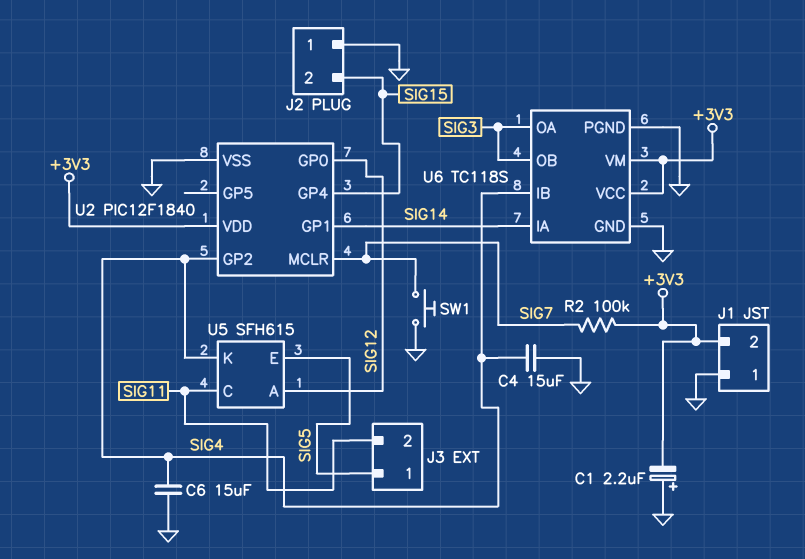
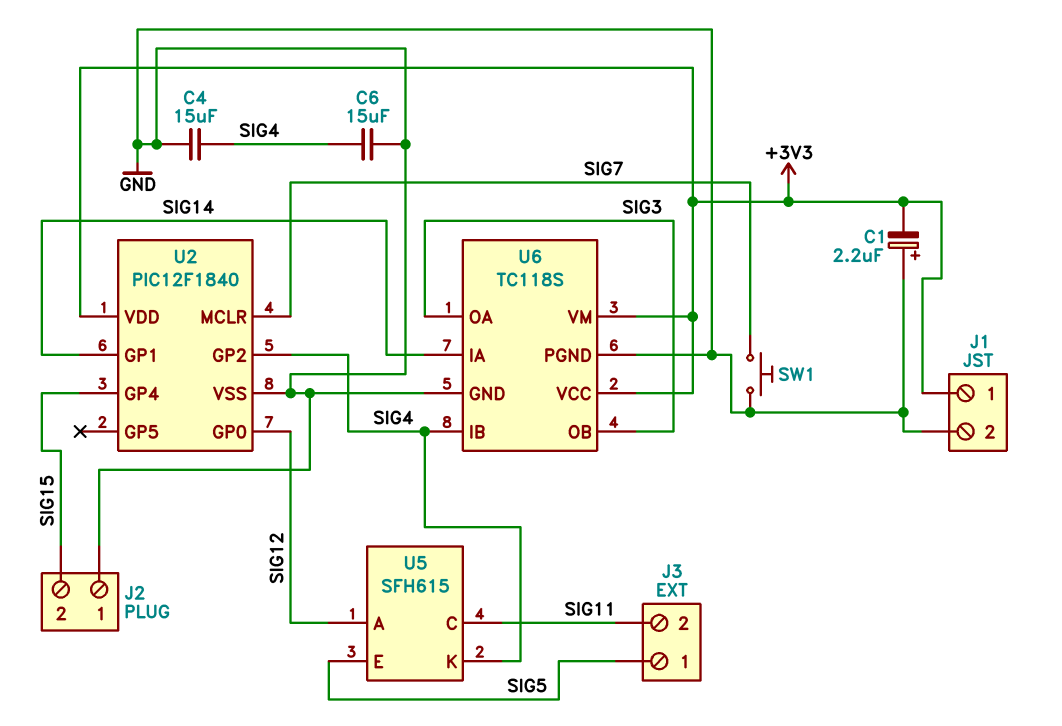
J1 pin 1: GND -> +3V3
J1 pin 2: +3V3 -> GND
R2: 100k (+3V3, SIG7) -> none

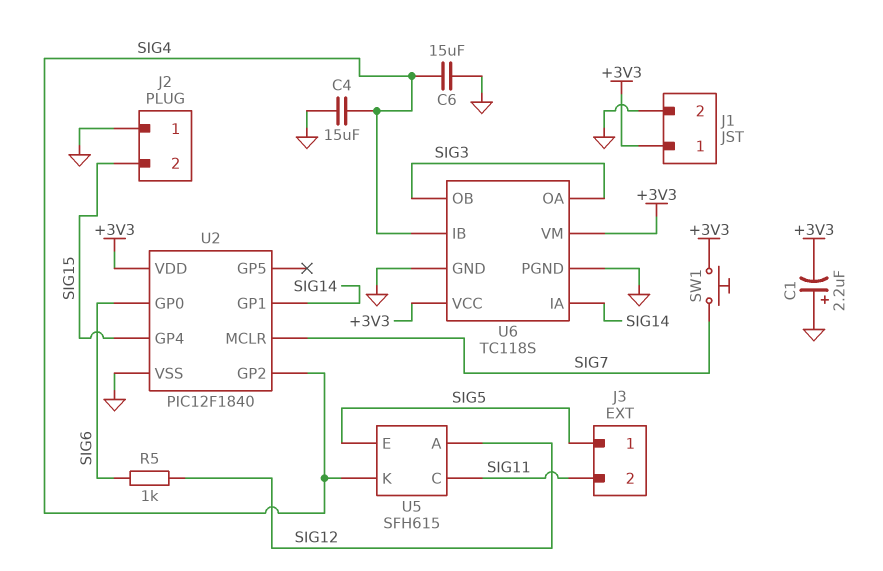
R5: none -> 1k (SIG6, SIG12)
SW1: button (GND, SIG7) -> button (+3V3, SIG7)
U2 pin GP0: SIG12 -> SIG6

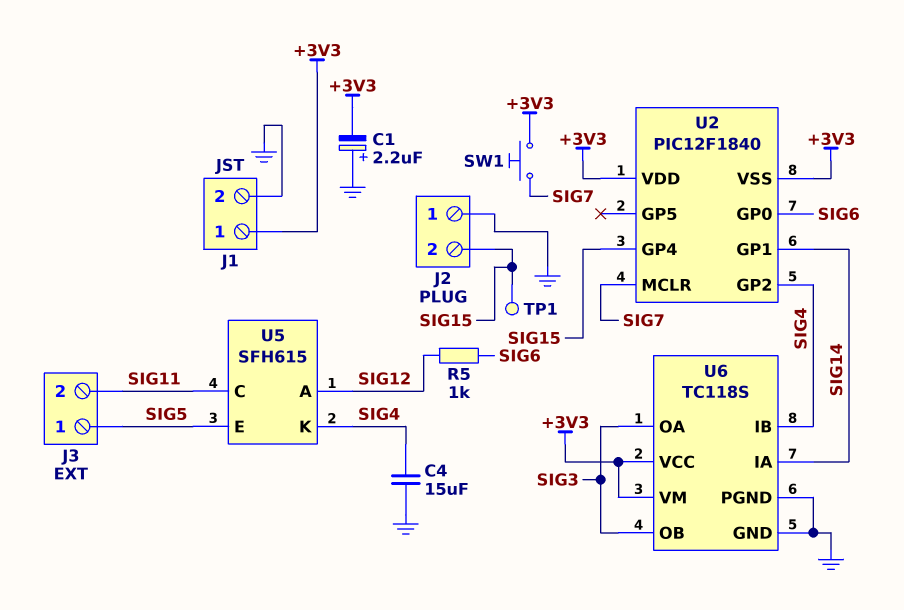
C6: 15uF (GND, SIG4) -> none
TP1: none -> test point (SIG15)
U2 pin VSS: GND -> +3V3

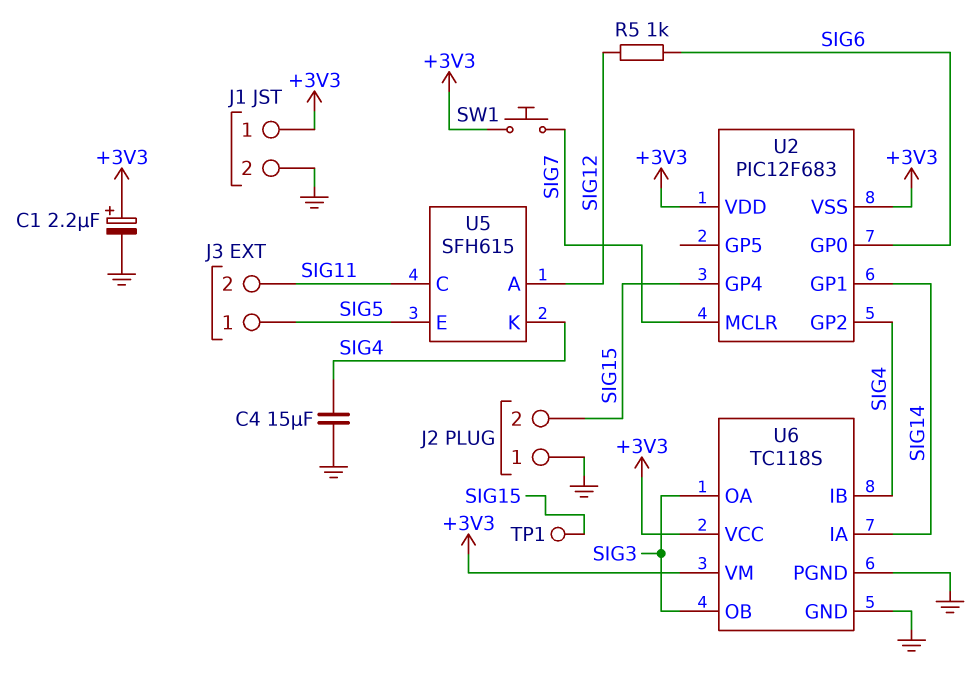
C1: 2.2uF (plus GND, minus +3V3) -> 2.2uF (plus +3V3, minus GND)
U2: PIC12F1840 -> PIC12F683

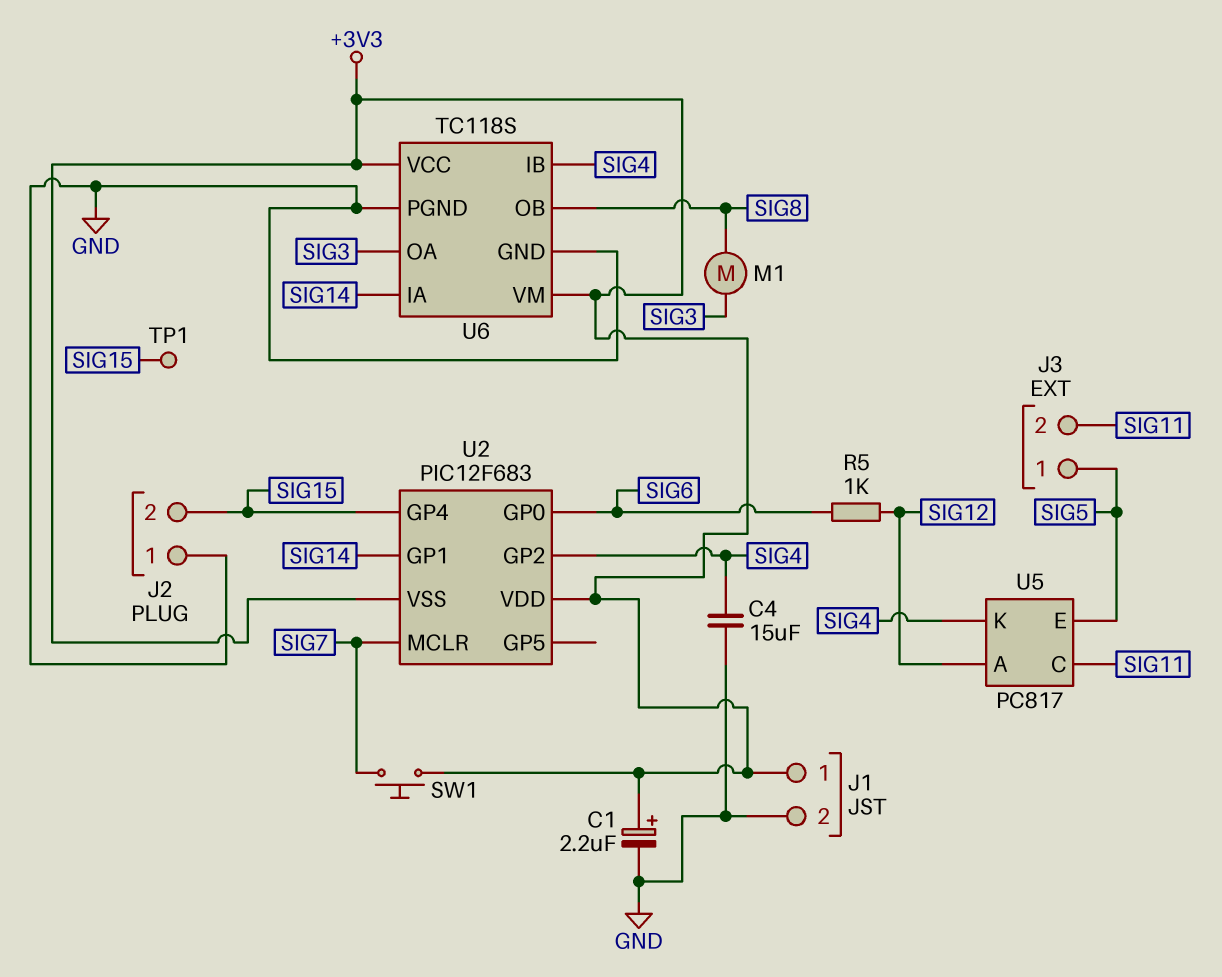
M1: none -> motor (SIG3, SIG8)
U5: SFH615 -> PC817
U6 pin OB: SIG3 -> SIG8

